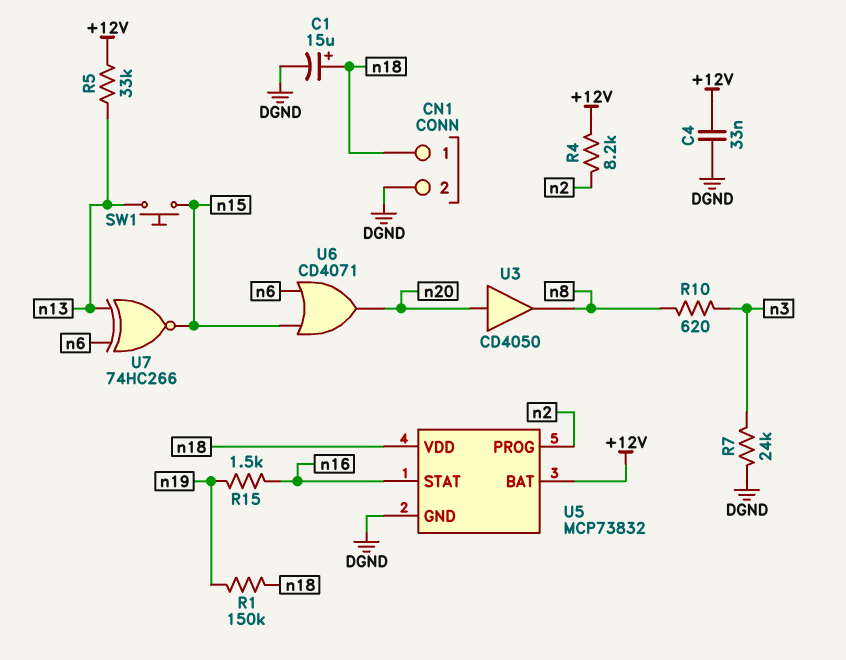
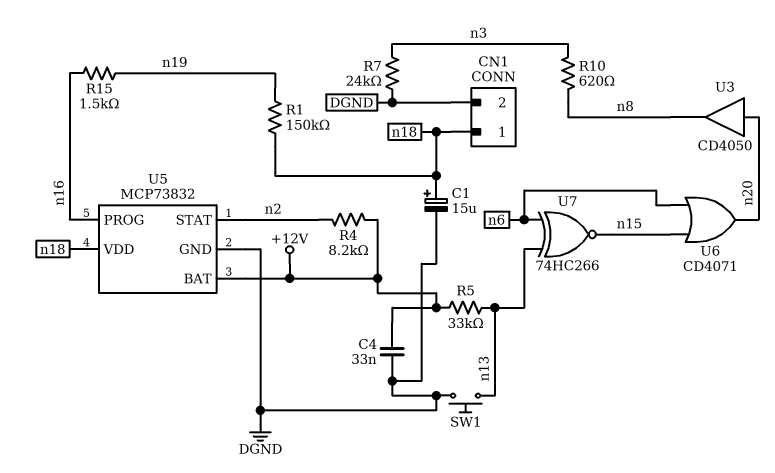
SW1: button (n13, n15) -> button (DGND, n13)
U5 pin PROG: n2 -> n16
U5 pin STAT: n16 -> n2

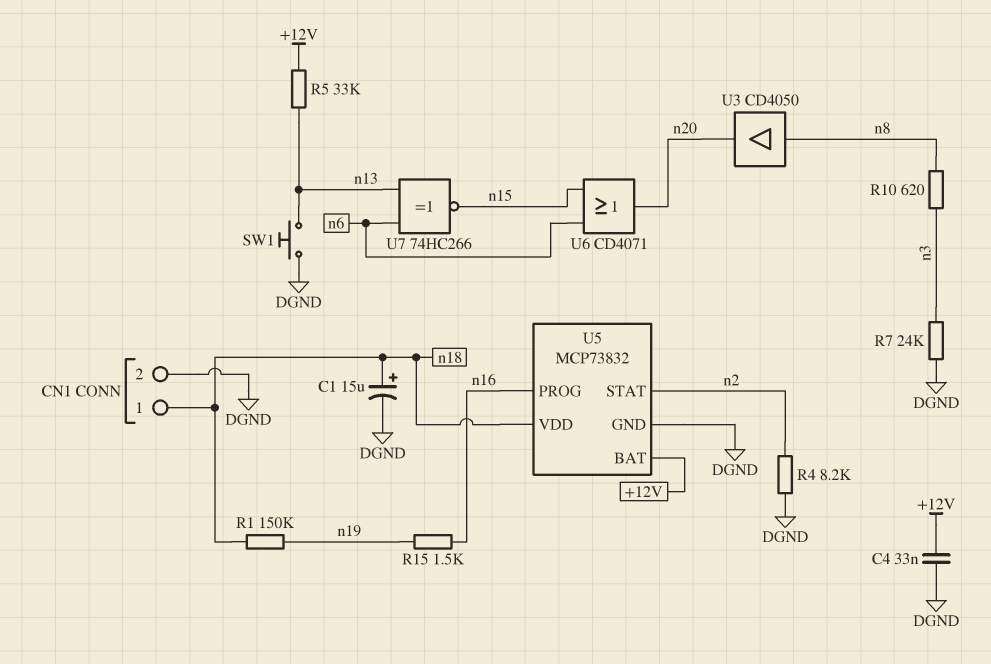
R4: 8.2k (+12V, n2) -> 8.2k (DGND, n2)
U3: buffer CD4050 (in n20, out n8) -> buffer CD4050 (in n8, out n20)

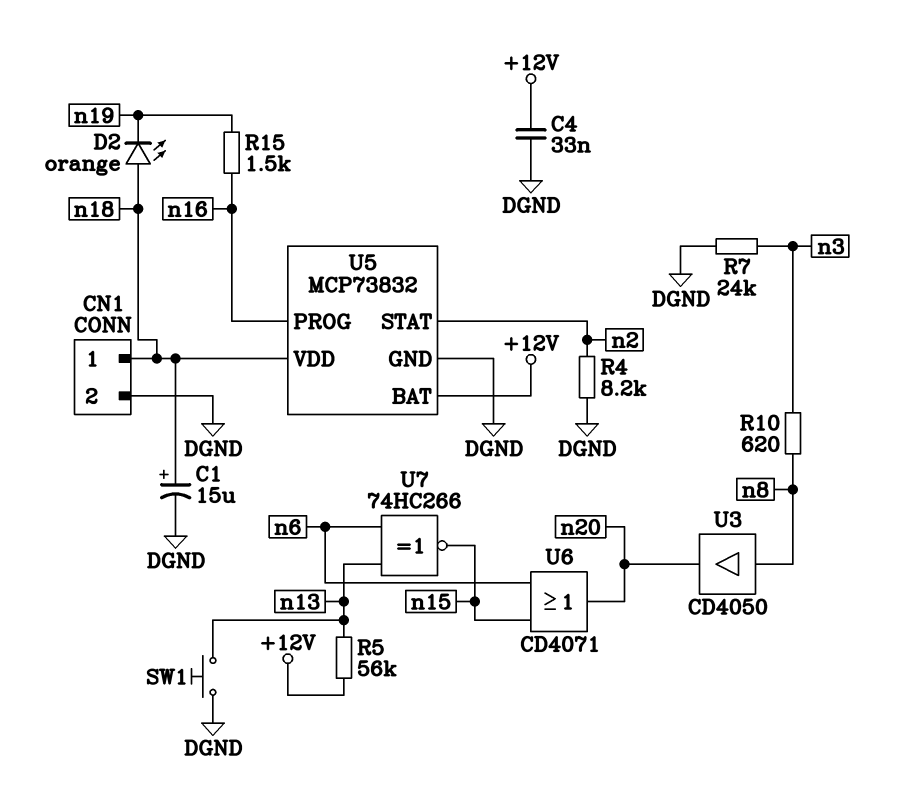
D2: none -> LED orange (A n18, K n19)
R1: 150k (n18, n19) -> none
R5: 33k (+12V, n13) -> 56k (+12V, n13)

